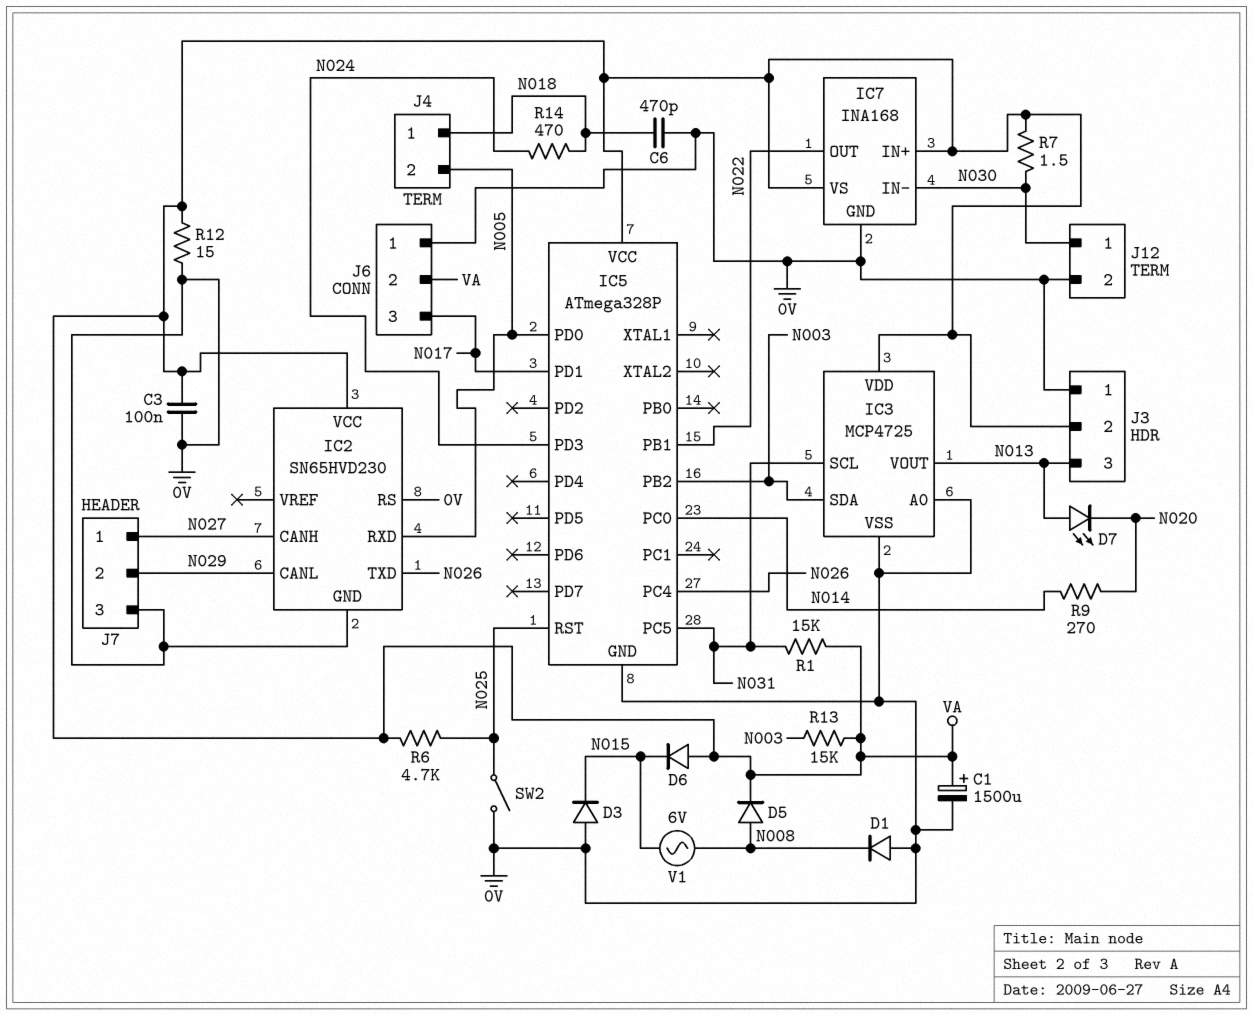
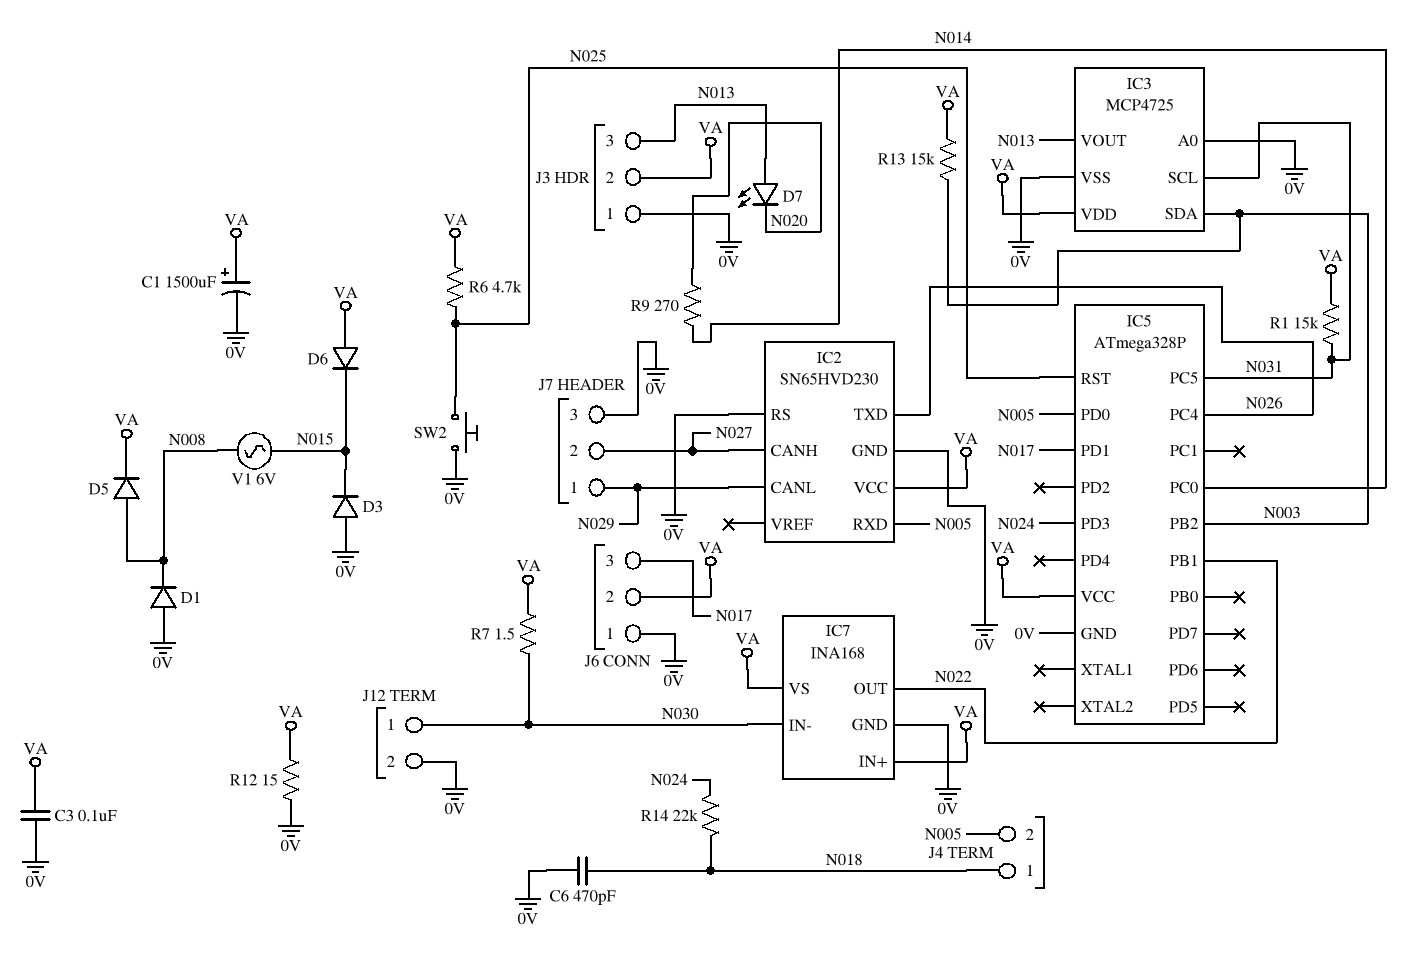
J7 pin 1: N027 -> N029
J7 pin 2: N029 -> N027
R14: 470 (N018, N024) -> 22k (N018, N024)
SW2: switch (0V, N025) -> button (0V, N025)

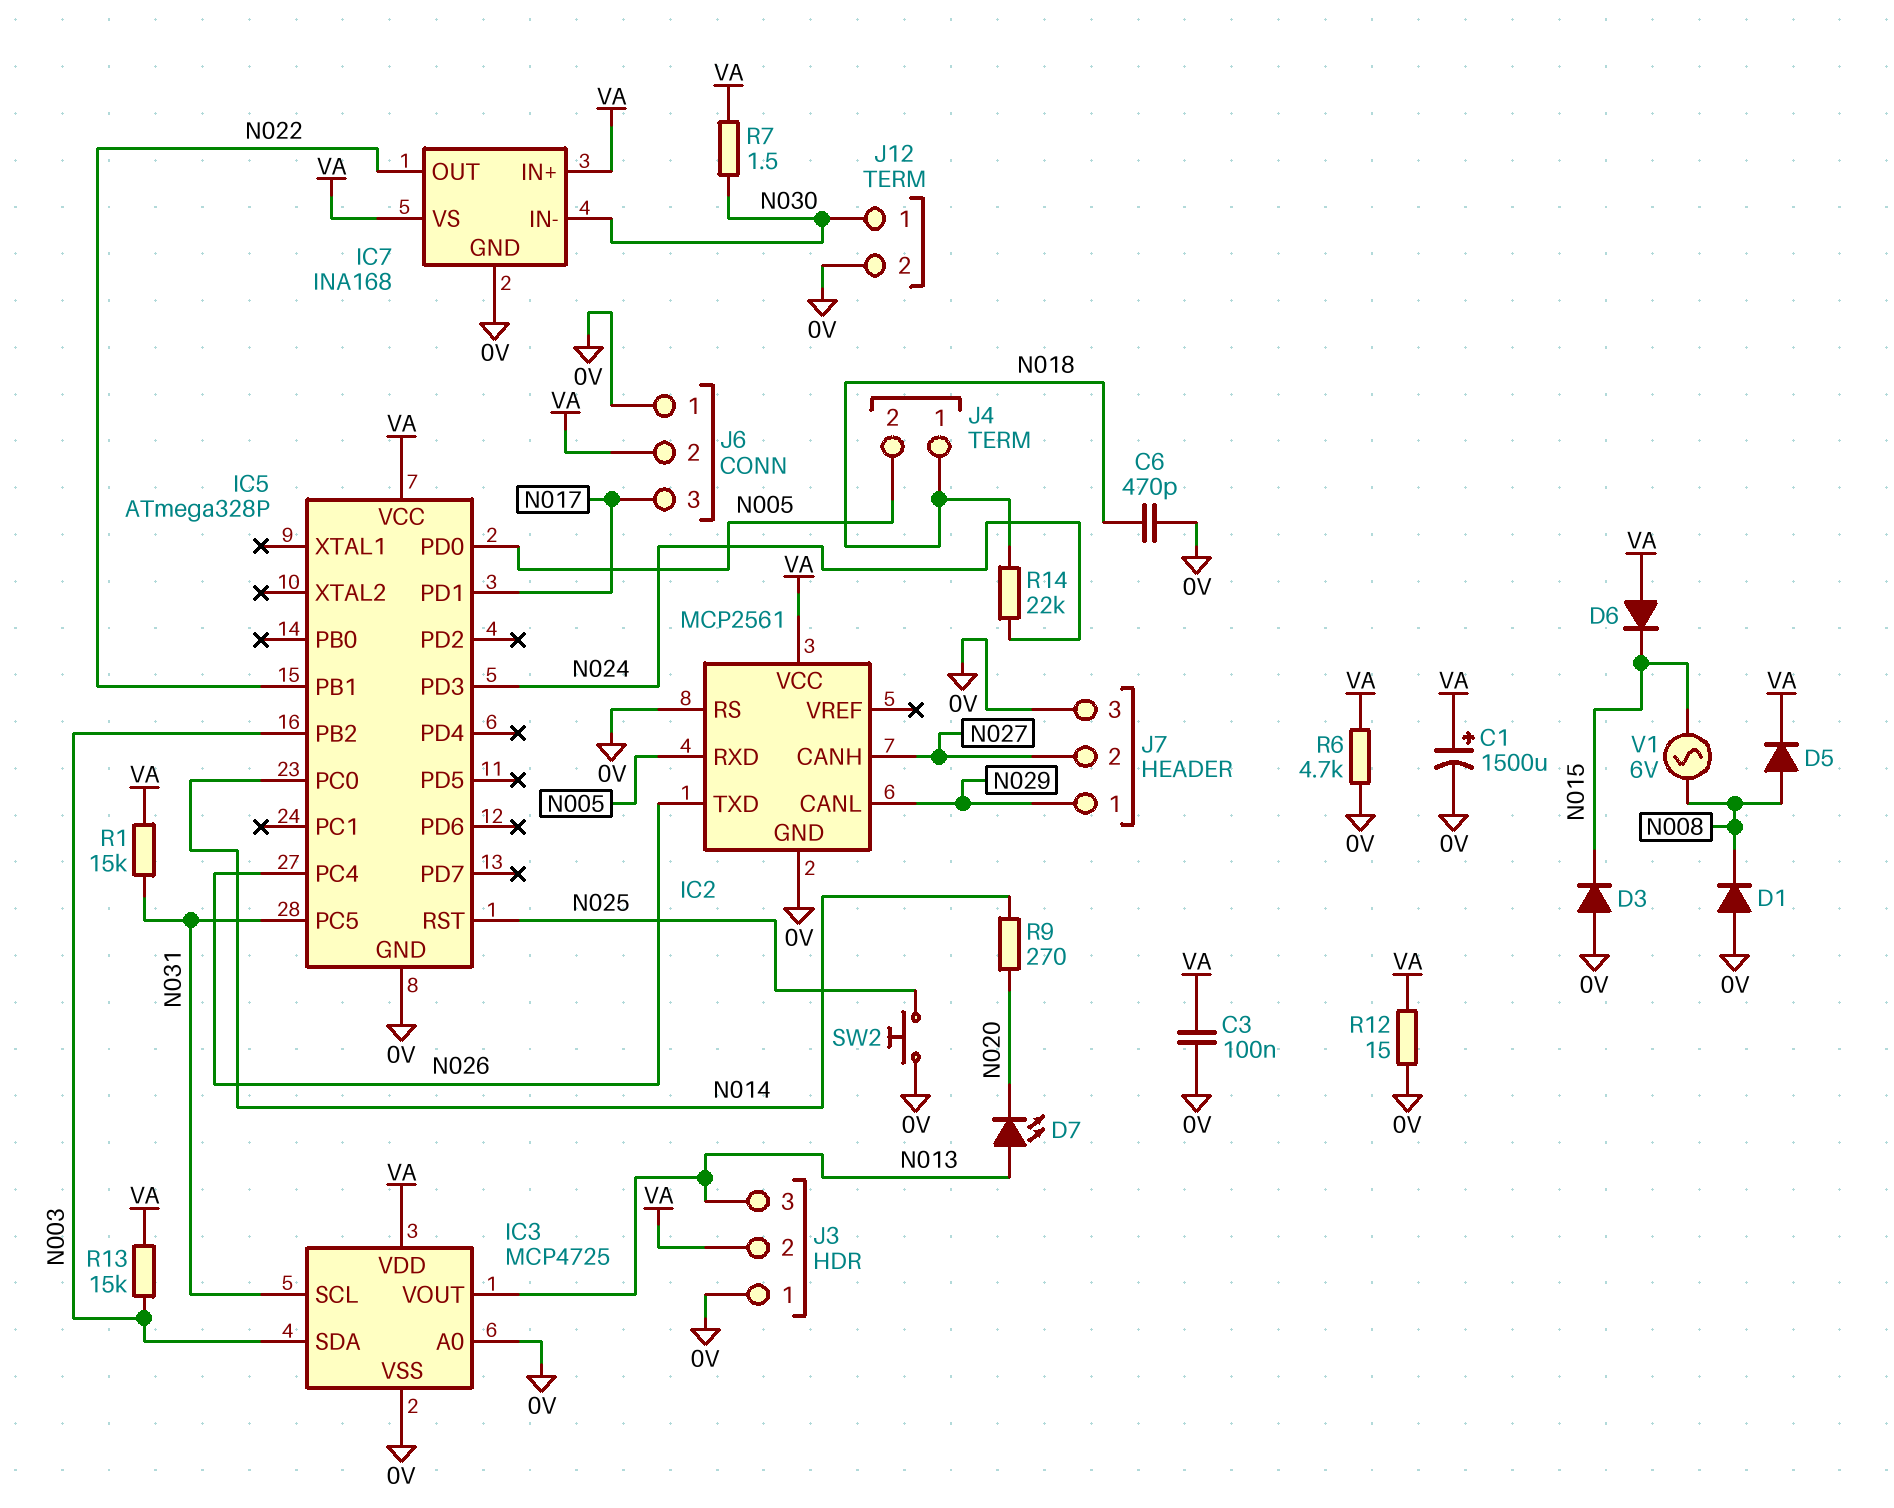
IC2: SN65HVD230 -> MCP2561
R6: 4.7k (N025, VA) -> 4.7k (0V, VA)

